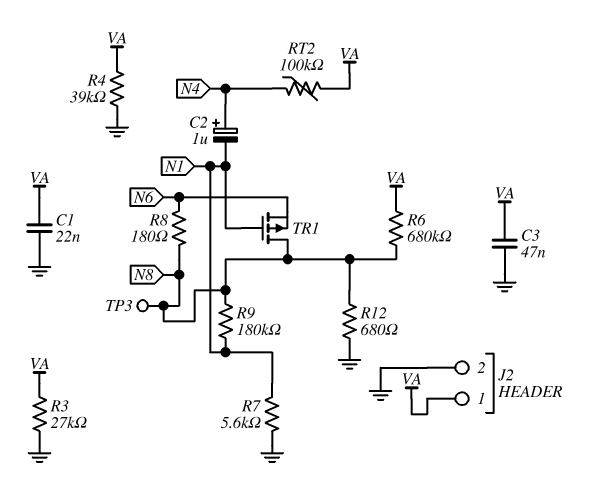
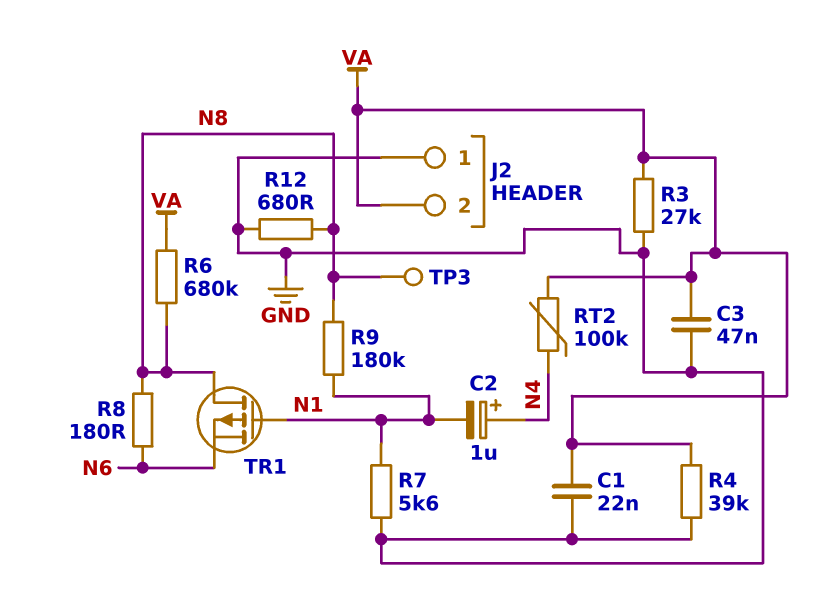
J2 pin 1: VA -> GND
J2 pin 2: GND -> VA

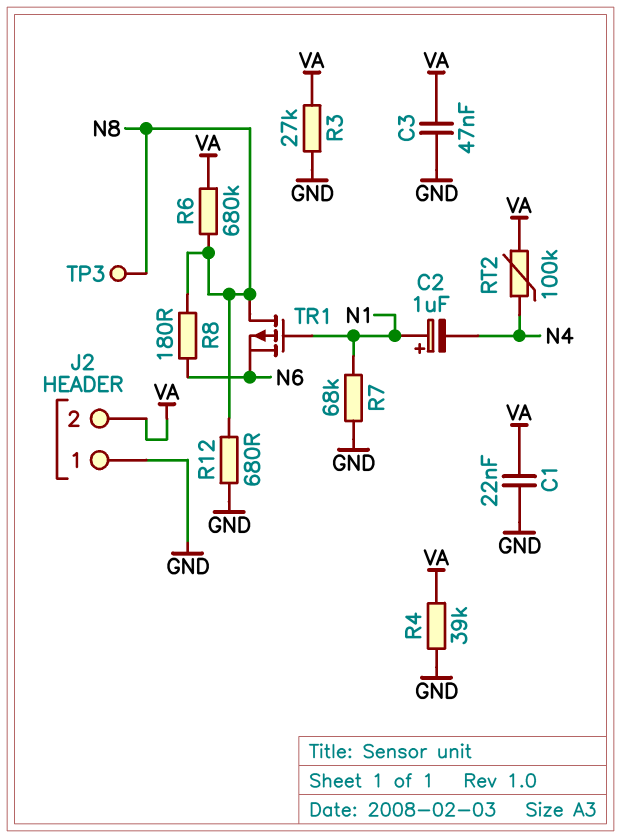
C2: 1uF (plus N4, minus N1) -> 1uF (plus N1, minus N4)
R7: 5.6k (GND, N1) -> 68k (GND, N1)
R9: 180k (N1, N8) -> none

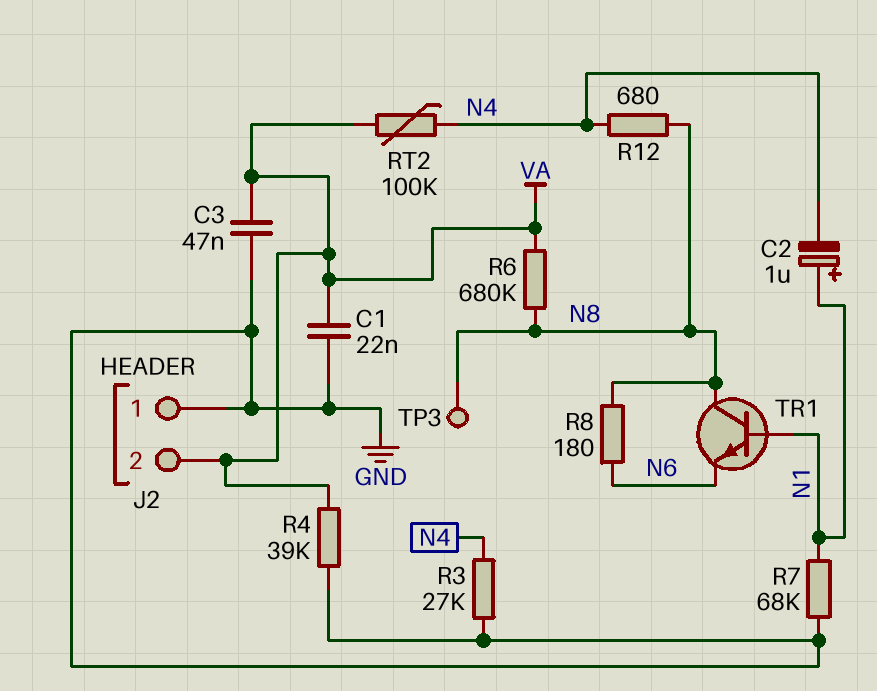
R3: 27k (GND, VA) -> 27k (GND, N4)
R12: 680 (GND, N8) -> 680 (N4, N8)
TR1: PMOS (G N1, D N8, S N6) -> NPN (B N1, C N8, E N6)

